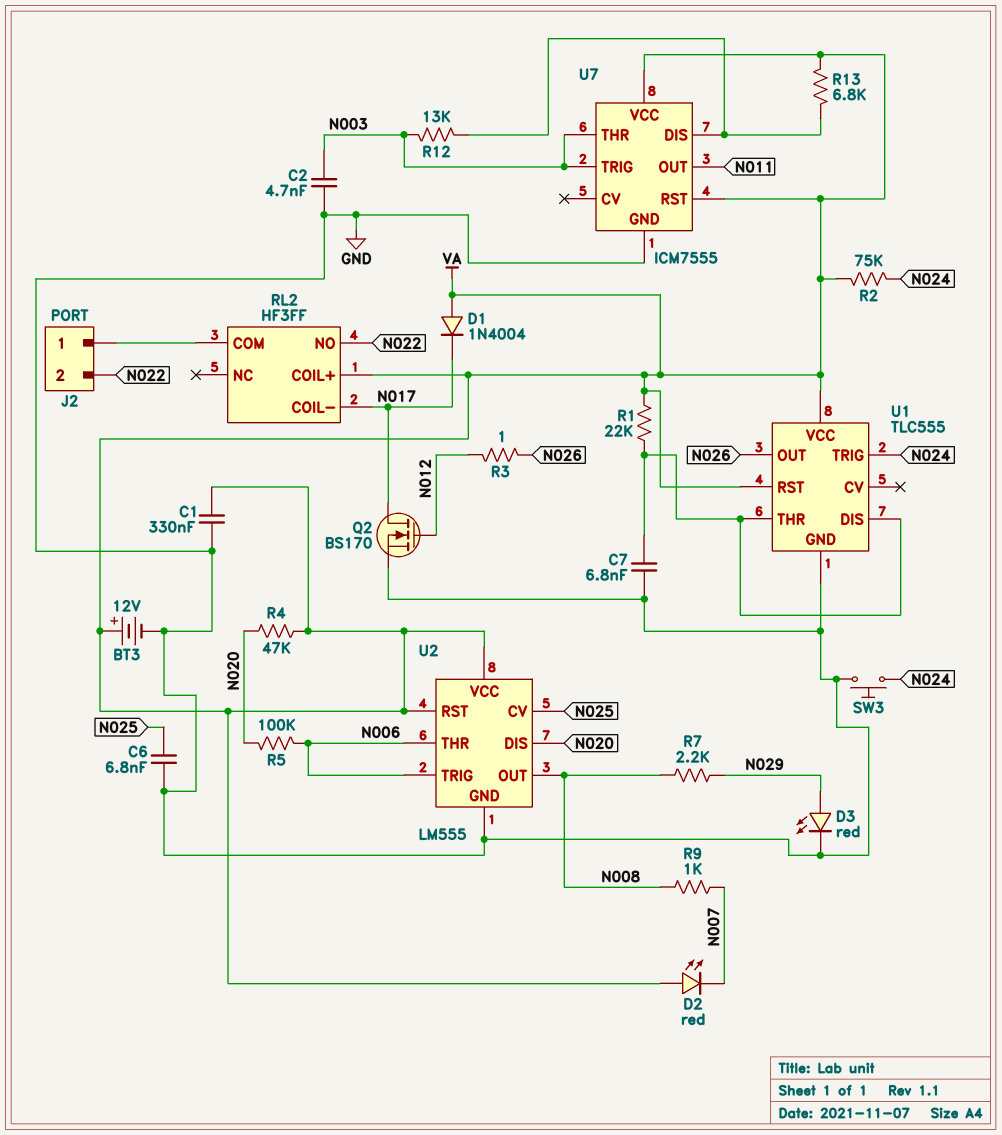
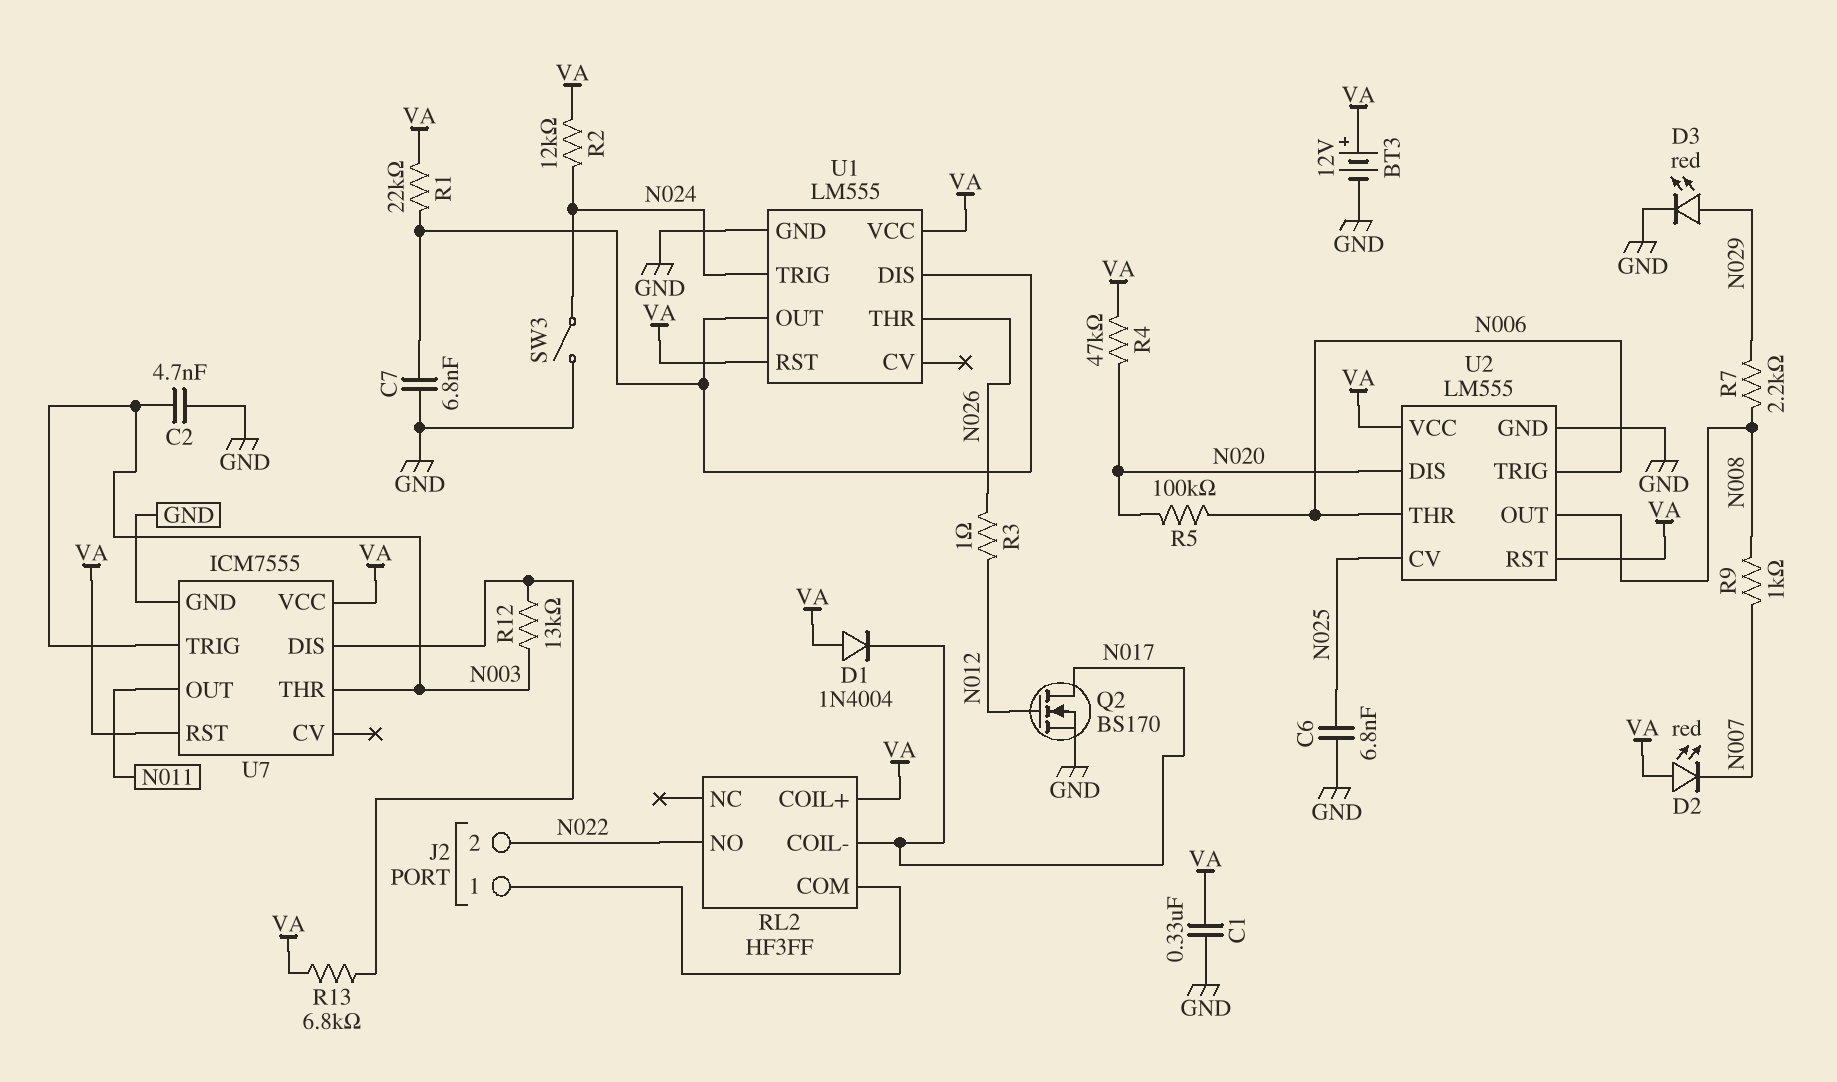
R2: 75k (N024, VA) -> 12k (N024, VA)
SW3: button (GND, N024) -> switch (GND, N024)
U1: TLC555 -> LM555
U1 pin OUT: N026 -> U1/DIS
U1 pin THR: U1/DIS -> N026

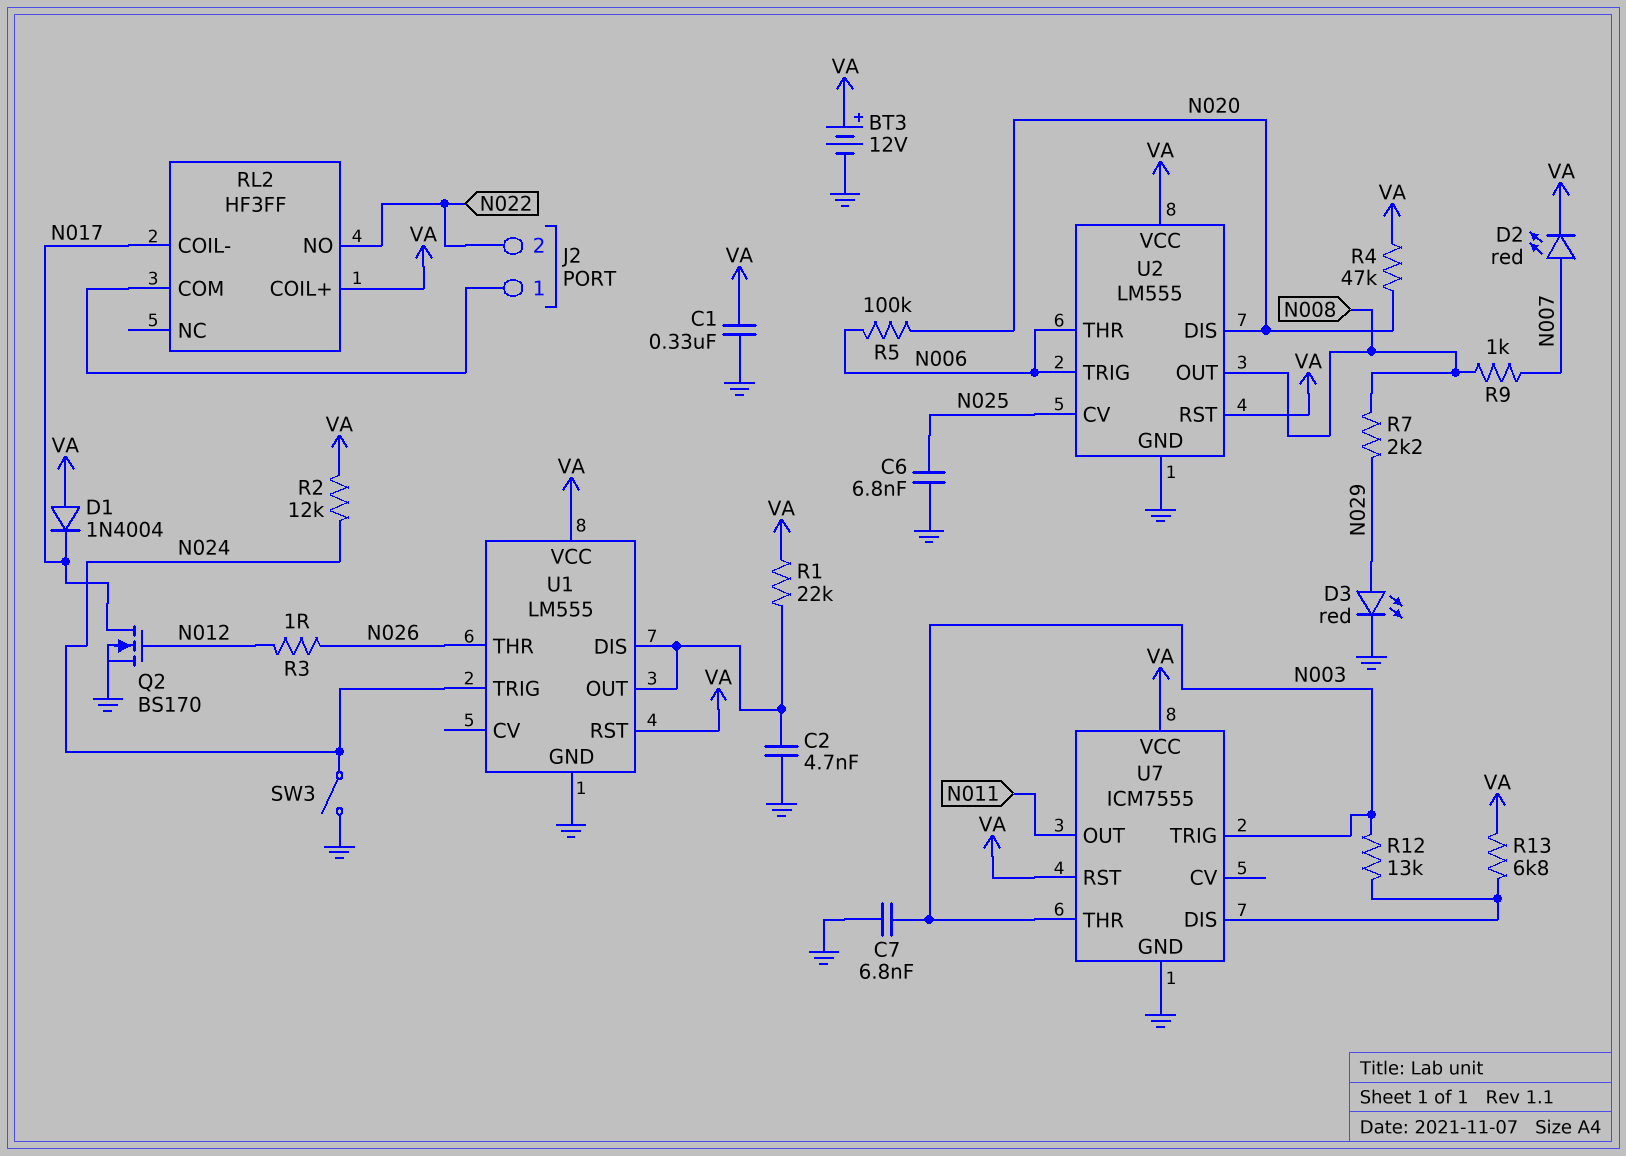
C2: 4.7nF (GND, N003) -> 4.7nF (GND, U1/DIS)
C7: 6.8nF (GND, U1/DIS) -> 6.8nF (GND, N003)
D2: LED red (A VA, K N007) -> LED red (A N007, K VA)

